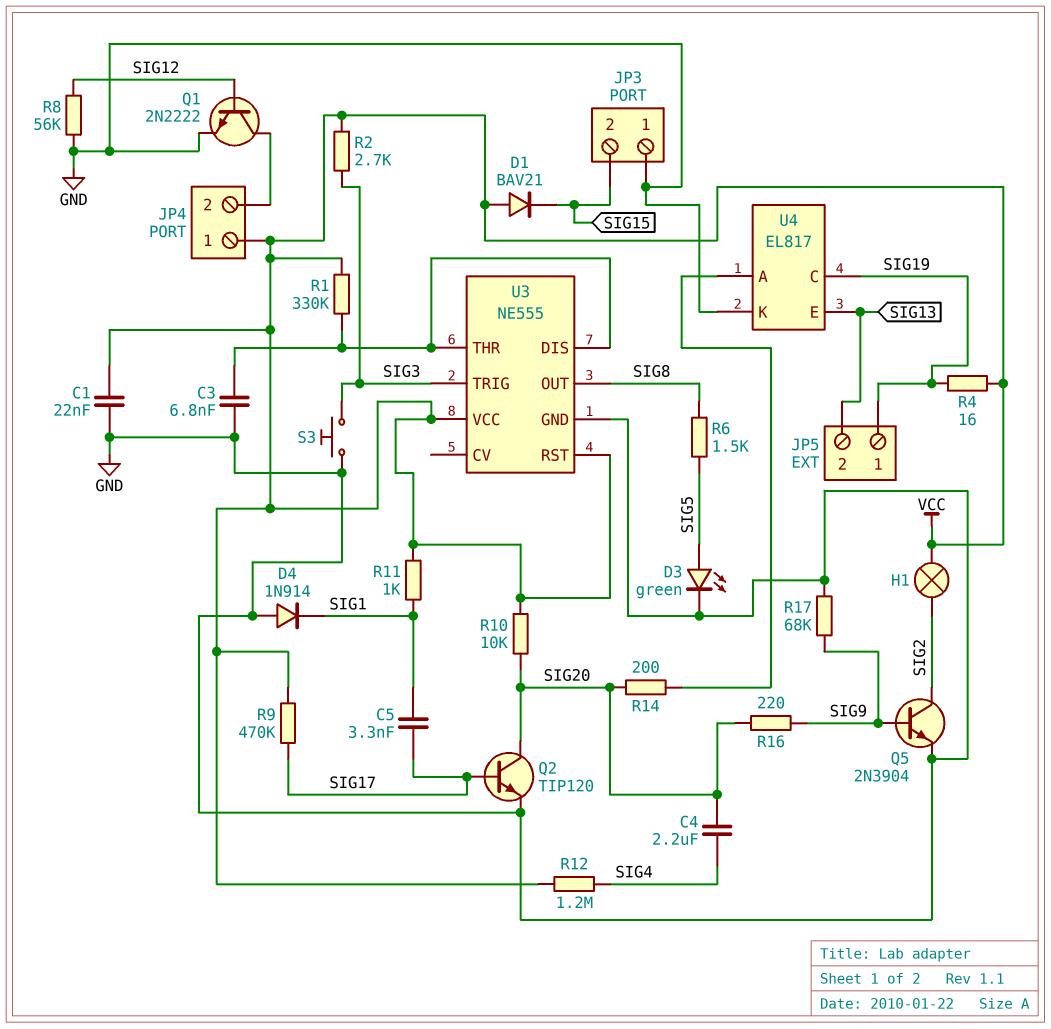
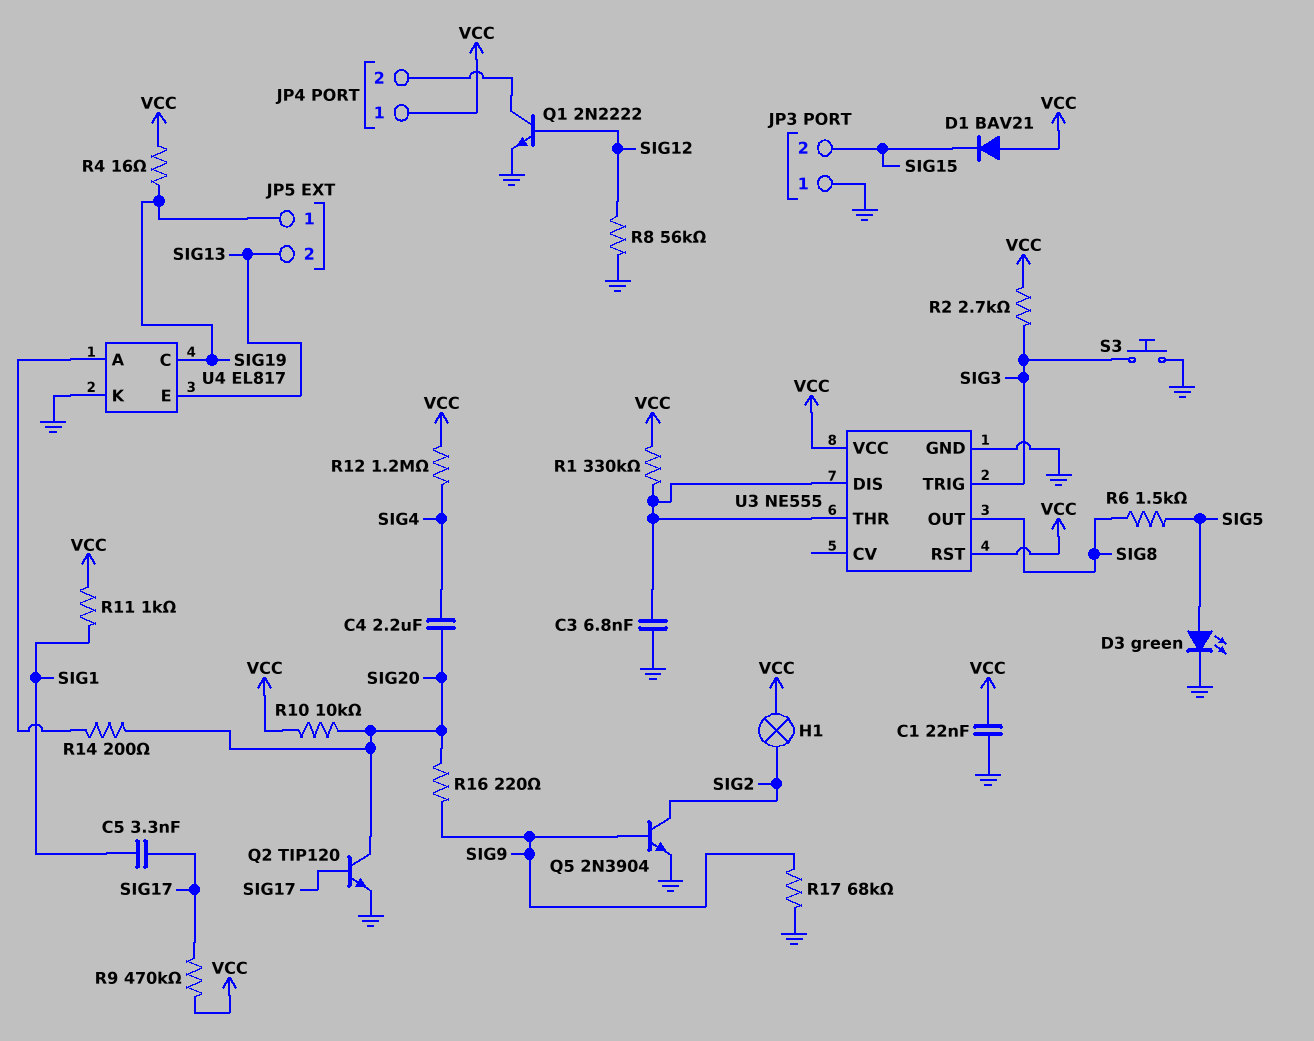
D4: diode 1N914 (A GND, K SIG1) -> none

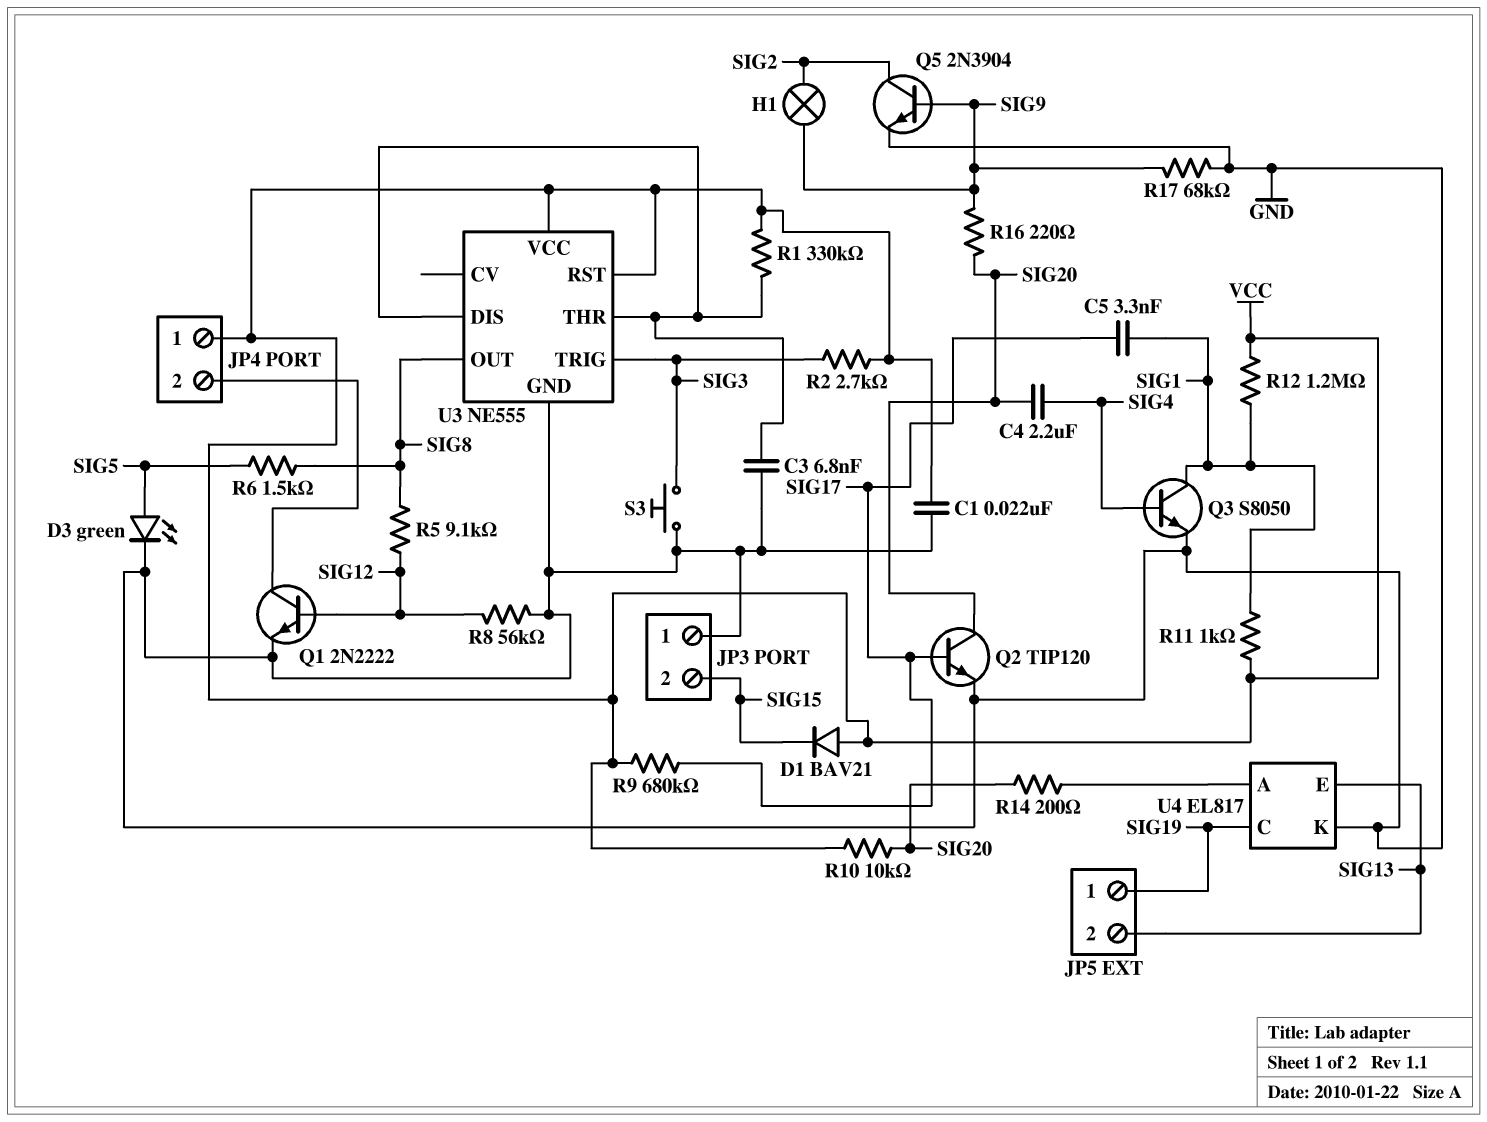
H1: lamp (SIG2, VCC) -> lamp (SIG2, SIG9)
Q3: none -> NPN S8050 (B SIG4, C SIG1, E GND)
R4: 16 (SIG19, VCC) -> none
R5: none -> 9.1k (SIG8, SIG12)
R9: 470k (SIG17, VCC) -> 680k (SIG17, VCC)
R12: 1.2M (SIG4, VCC) -> 1.2M (SIG1, VCC)

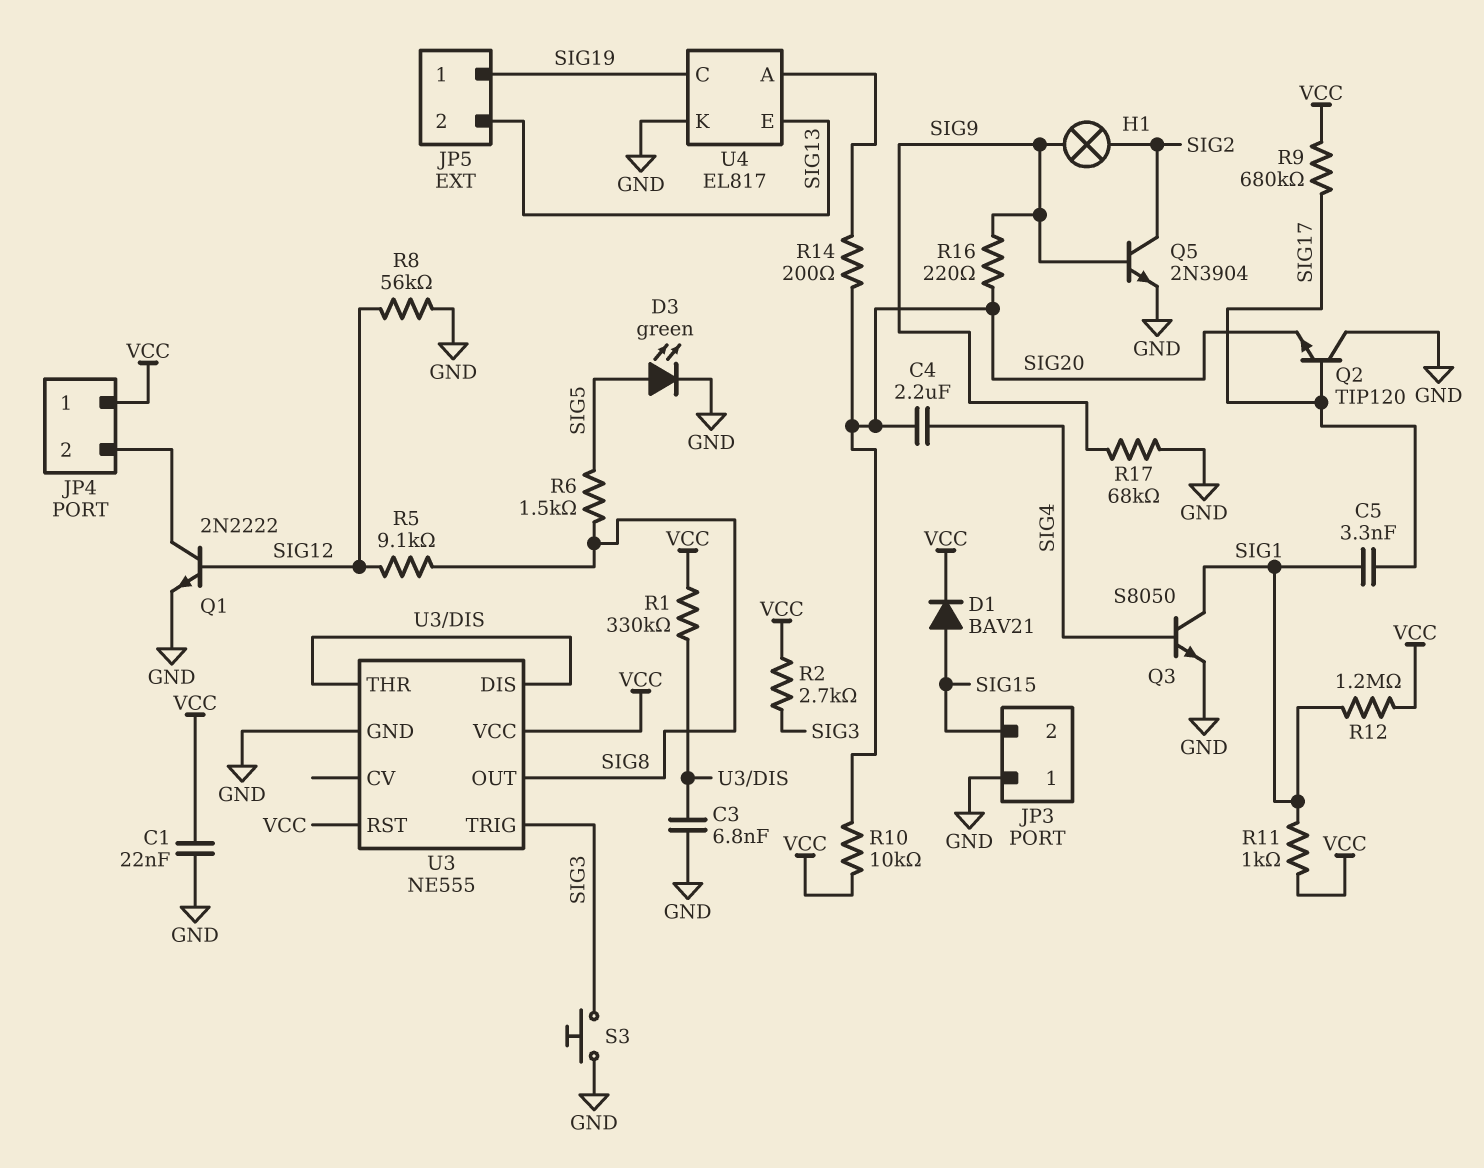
D1: diode BAV21 (A VCC, K SIG15) -> diode BAV21 (A SIG15, K VCC)
Q2: NPN TIP120 (B SIG17, C SIG20, E GND) -> NPN TIP120 (B SIG17, C GND, E SIG20)

